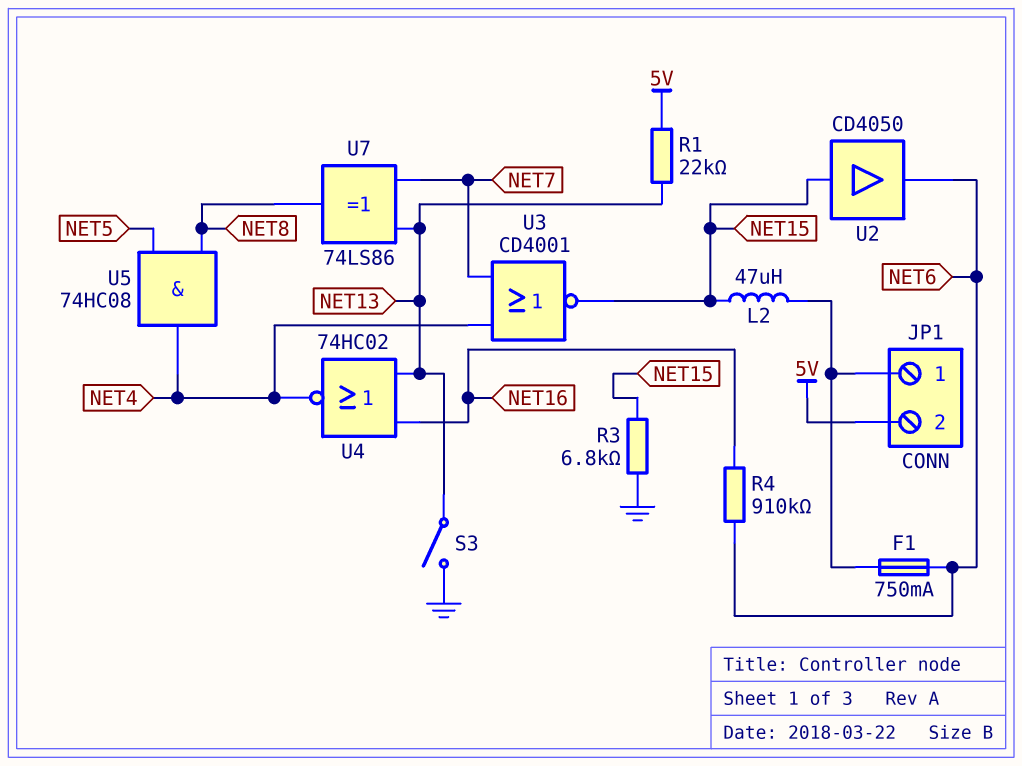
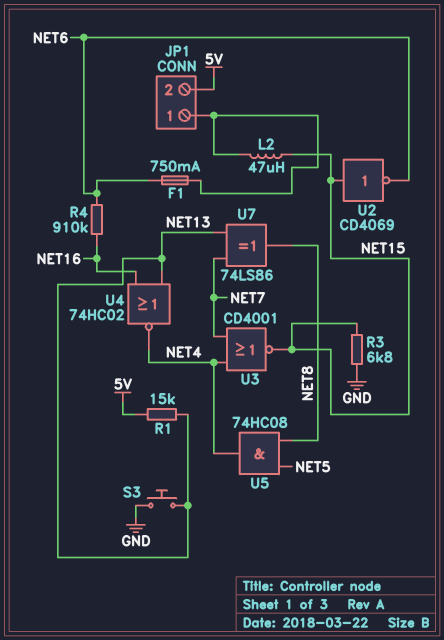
R1: 22k (5V, NET13) -> 15k (5V, NET13)
S3: switch (GND, NET13) -> button (GND, NET13)
U2: buffer CD4050 (in NET15, out NET6) -> NOT CD4069 (in NET15, out NET6)

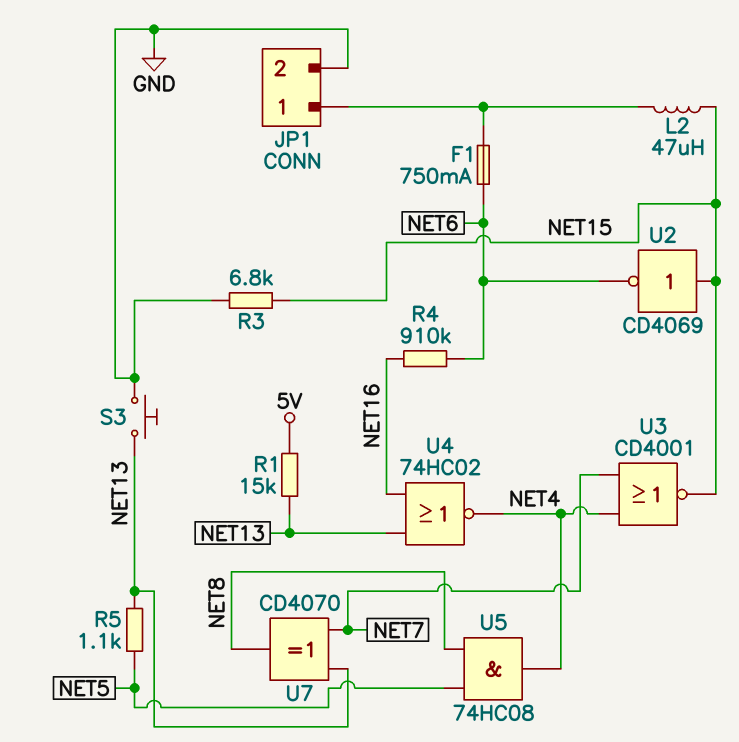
JP1 pin 2: 5V -> GND
R5: none -> 1.1k (NET5, NET13)
U7: XOR 74LS86 (in NET7, in NET13, out NET8) -> XOR CD4070 (in NET7, in NET13, out NET8)

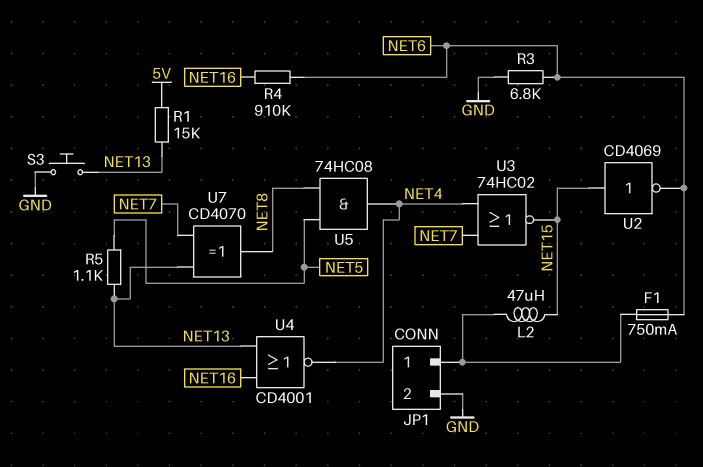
R3: 6.8k (GND, NET15) -> 6.8k (GND, NET6)
U3: NOR CD4001 (in NET4, in NET7, out NET15) -> NOR 74HC02 (in NET4, in NET7, out NET15)
U4: NOR 74HC02 (in NET13, in NET16, out NET4) -> NOR CD4001 (in NET13, in NET16, out NET4)

